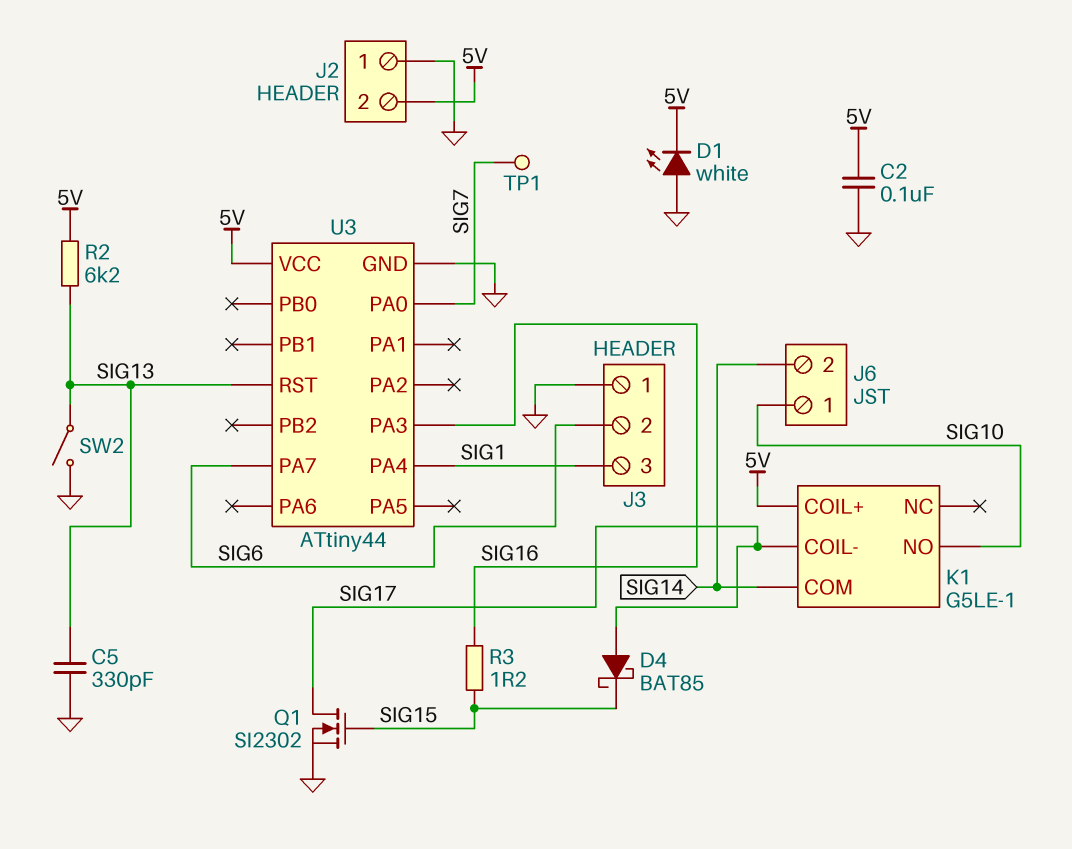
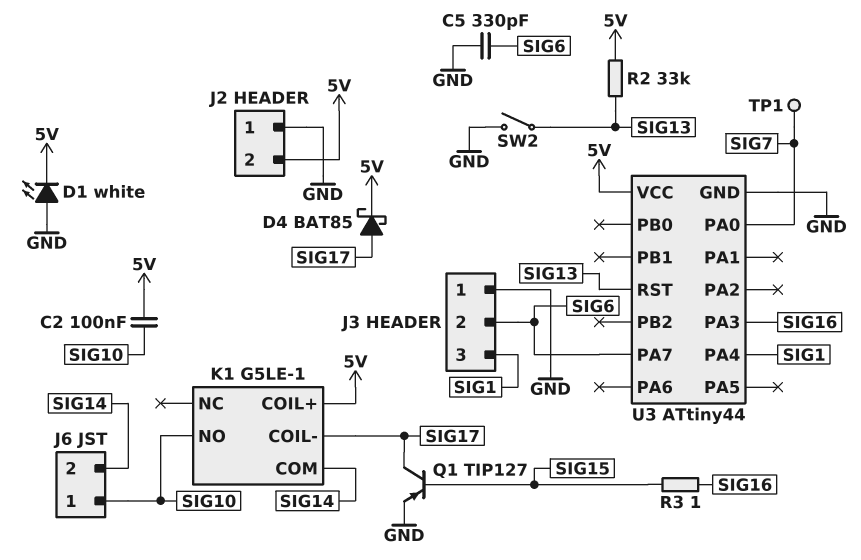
C2: 100nF (5V, GND) -> 100nF (5V, SIG10)
C5: 330pF (GND, SIG13) -> 330pF (GND, SIG6)
D4: schottky BAT85 (A SIG17, K SIG15) -> schottky BAT85 (A SIG17, K 5V)
Q1: NMOS SI2302 (G SIG15, D SIG17, S GND) -> PNP TIP127 (B SIG15, C SIG17, E GND)
R2: 6.2k (5V, SIG13) -> 33k (5V, SIG13)
R3: 1.2 (SIG15, SIG16) -> 1 (SIG15, SIG16)

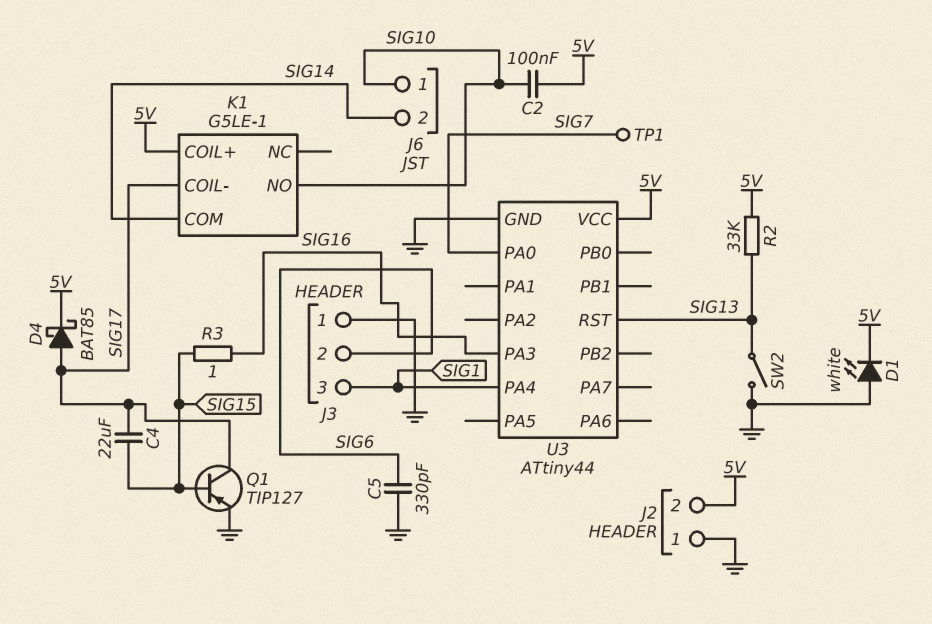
C4: none -> 22uF (SIG15, SIG17)
U3 pin PA7: SIG6 -> none

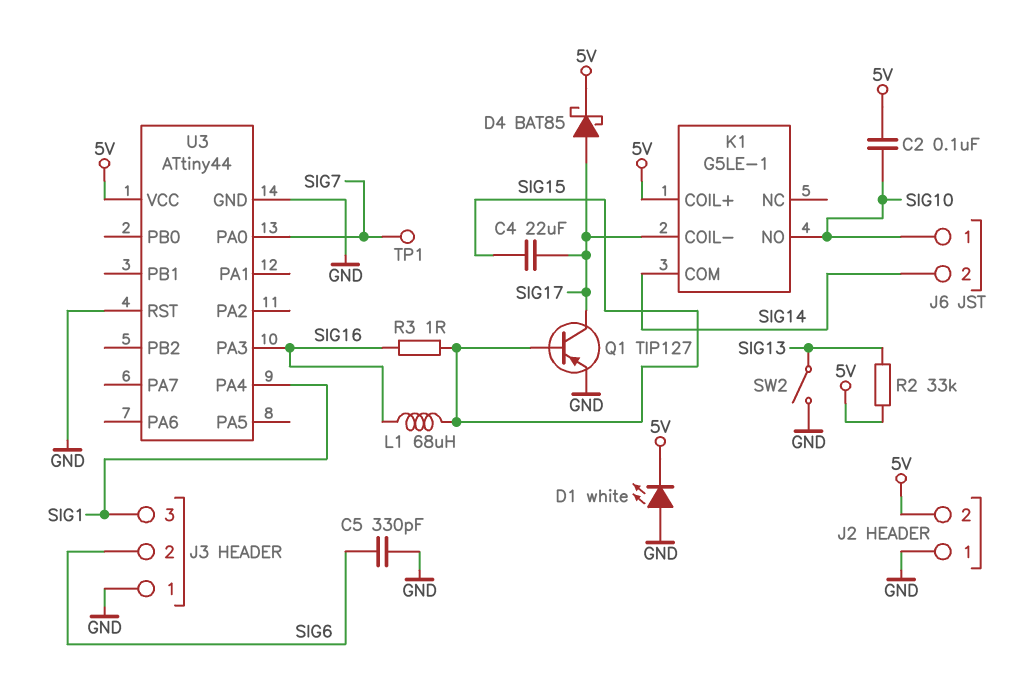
L1: none -> 68uH (SIG15, SIG16)
U3 pin RST: SIG13 -> GND

